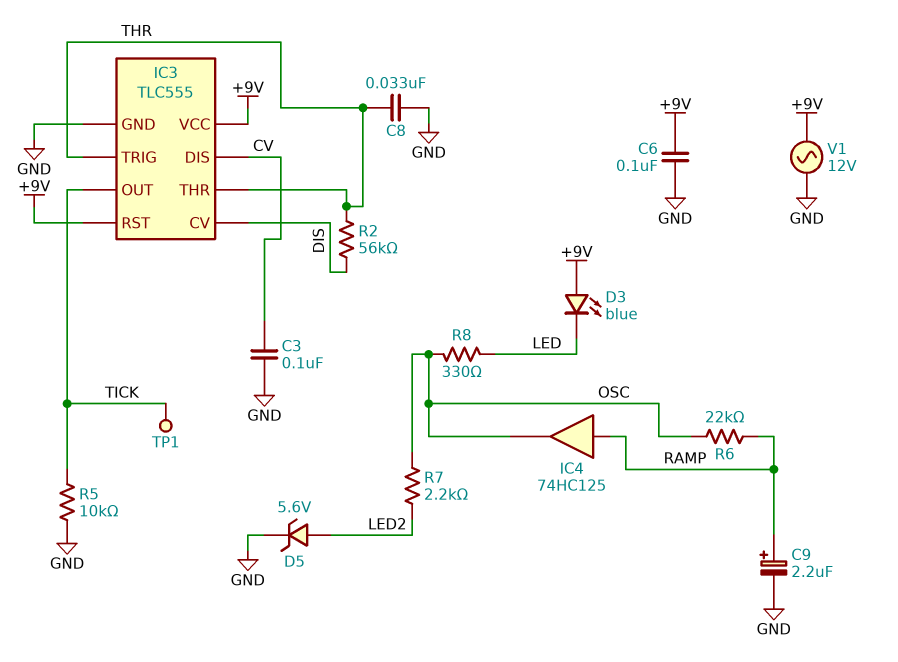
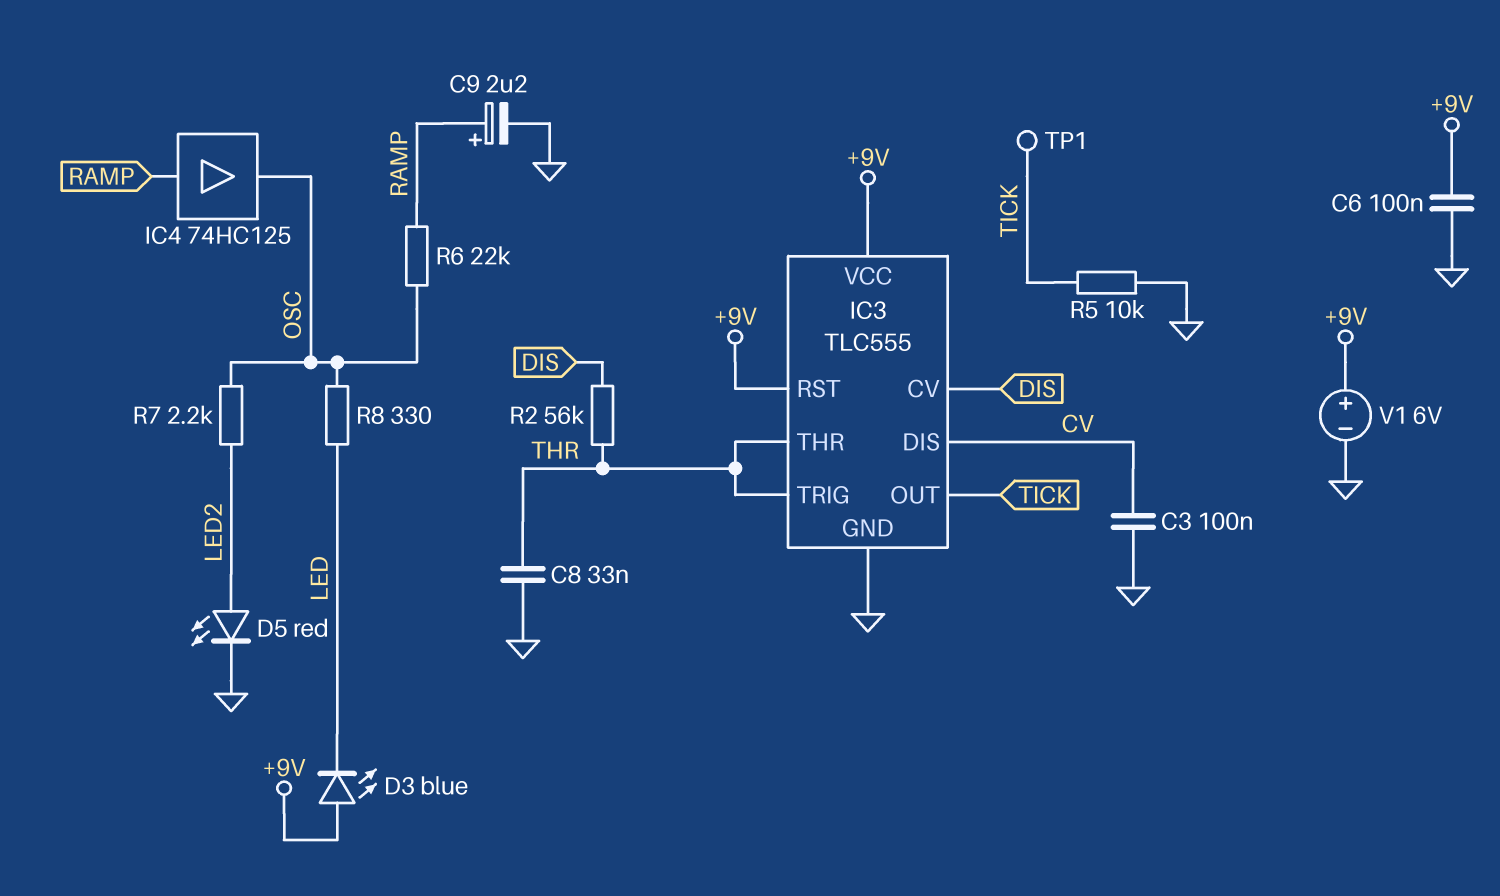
D5: zener 5.6V (A LED2, K GND) -> LED red (A LED2, K GND)
V1: AC 12V (+9V, GND) -> 6V (plus +9V, minus GND)

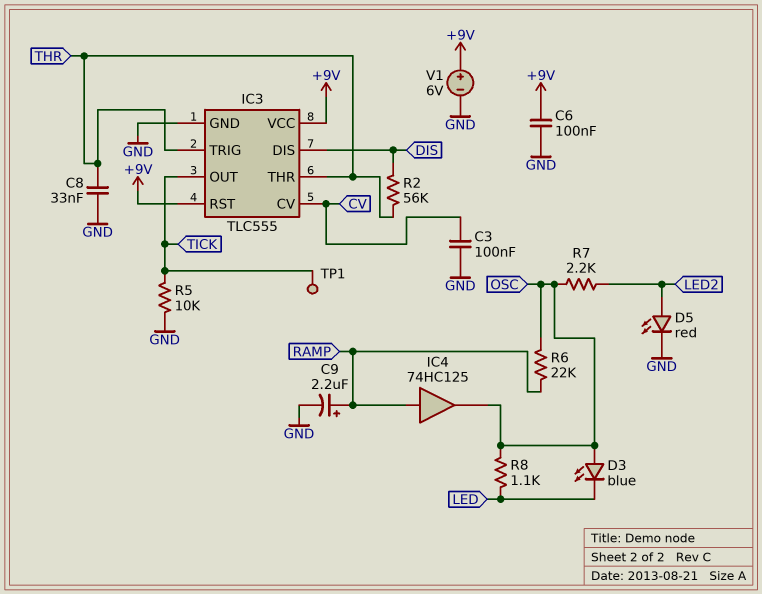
D3: LED blue (A +9V, K LED) -> LED blue (A OSC, K LED)
IC3 pin CV: DIS -> CV
IC3 pin DIS: CV -> DIS
R8: 330 (LED, OSC) -> 1.1k (LED, OSC)

